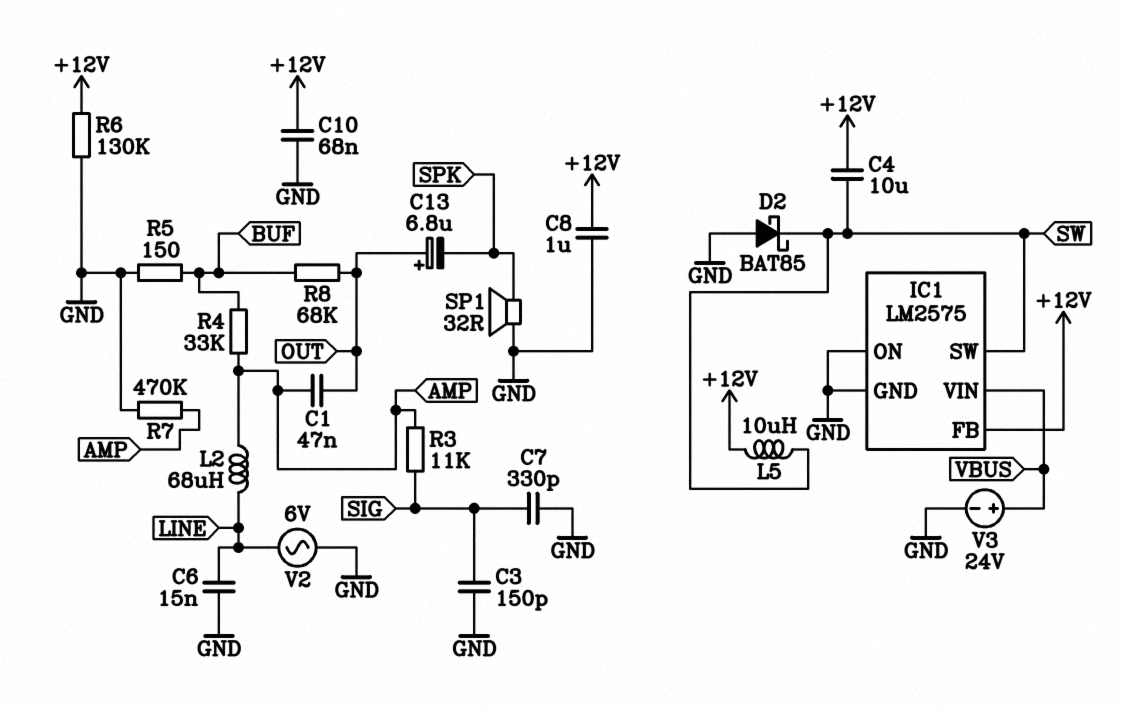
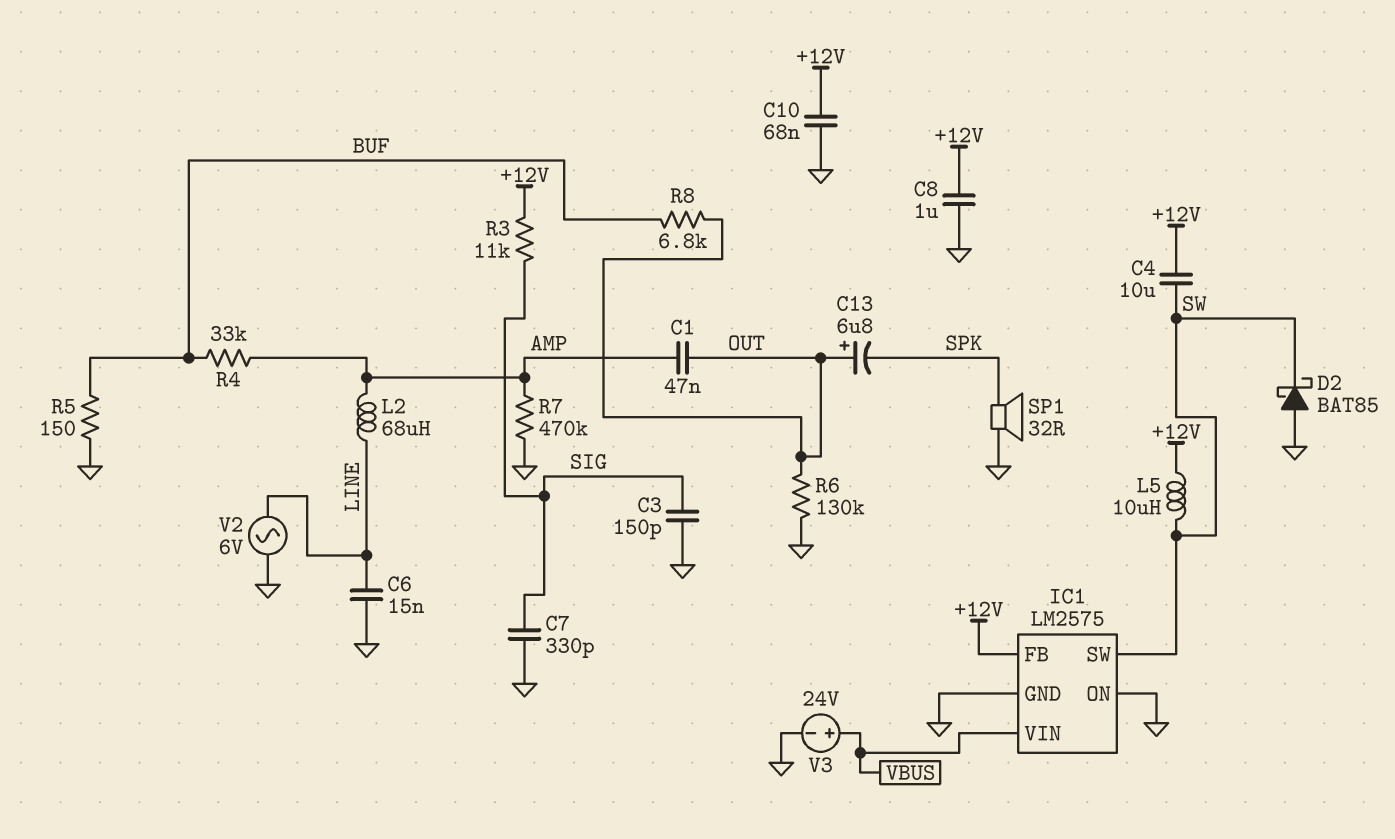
R3: 11k (AMP, SIG) -> 11k (+12V, SIG)
R6: 130k (+12V, GND) -> 130k (GND, OUT)
R8: 68k (BUF, OUT) -> 6.8k (BUF, OUT)

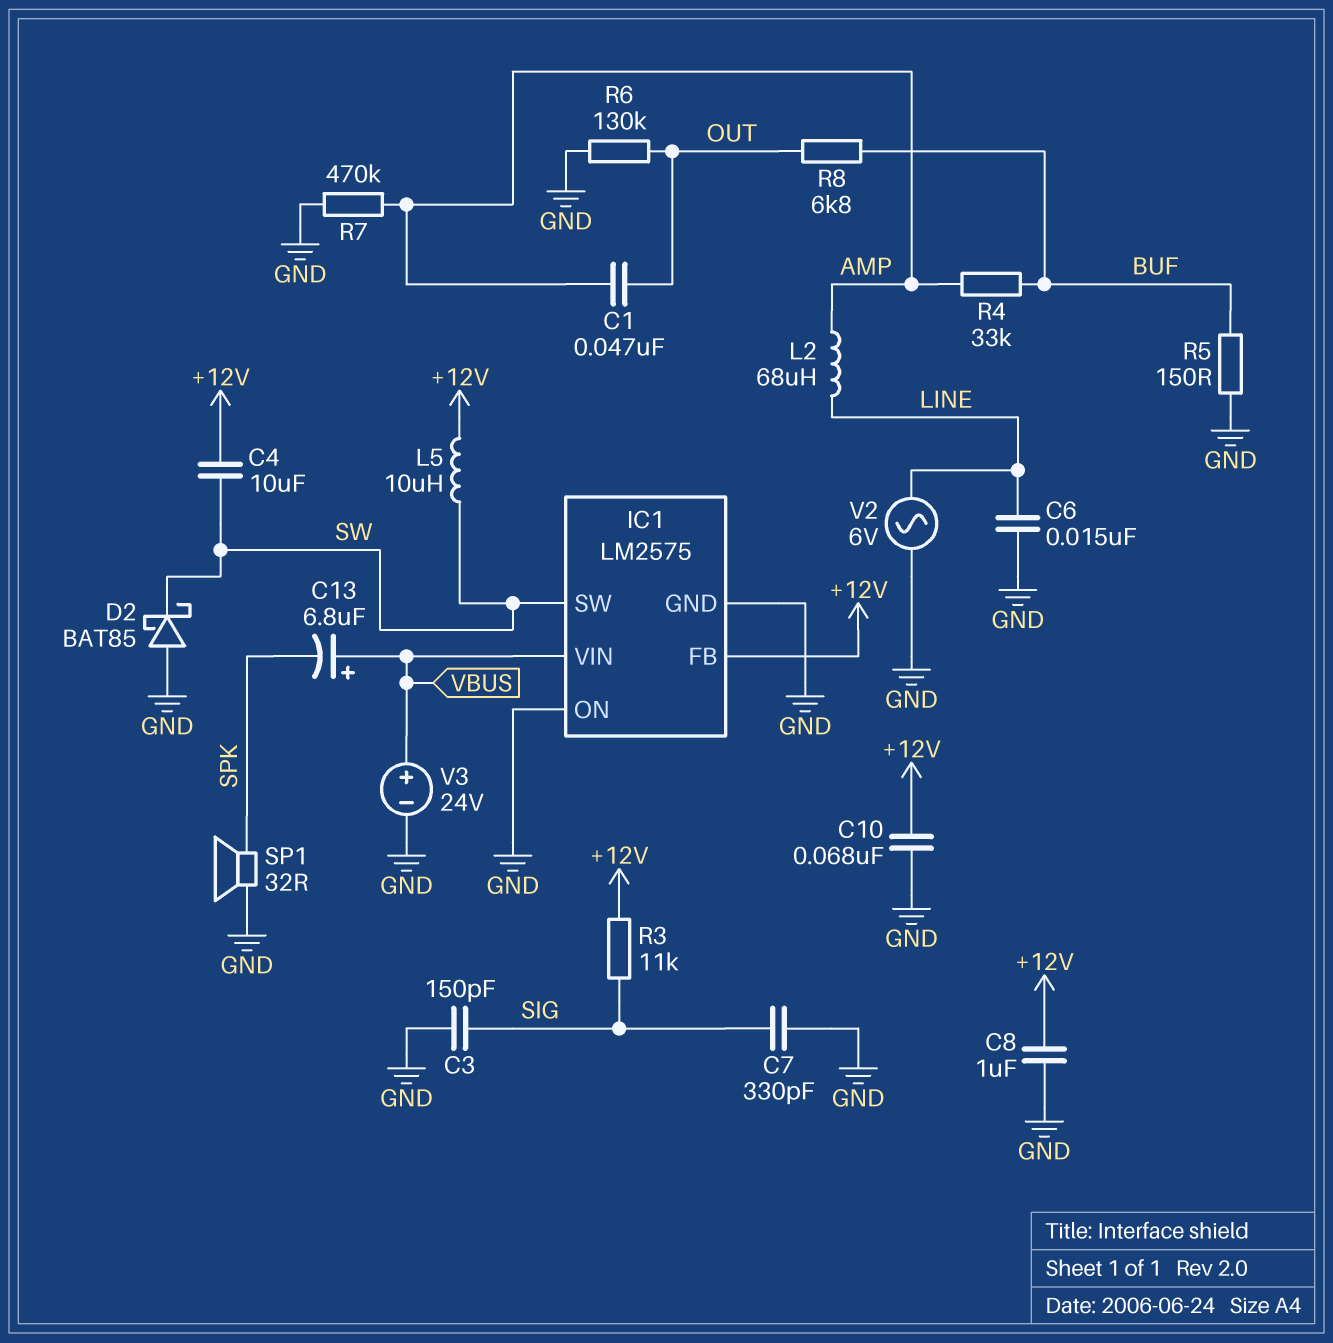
C13: 6.8uF (plus OUT, minus SPK) -> 6.8uF (plus VBUS, minus SPK)

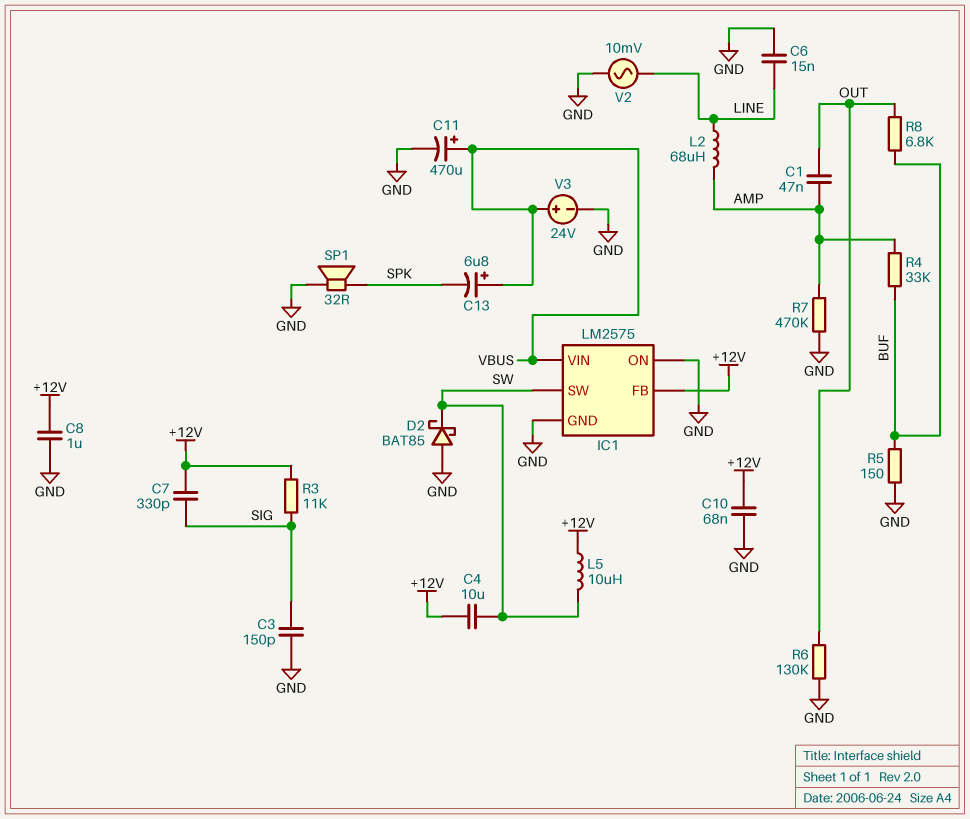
C7: 330pF (GND, SIG) -> 330pF (+12V, SIG)
C11: none -> 470uF (plus VBUS, minus GND)
V2: AC 6V (GND, LINE) -> AC 10mV (GND, LINE)

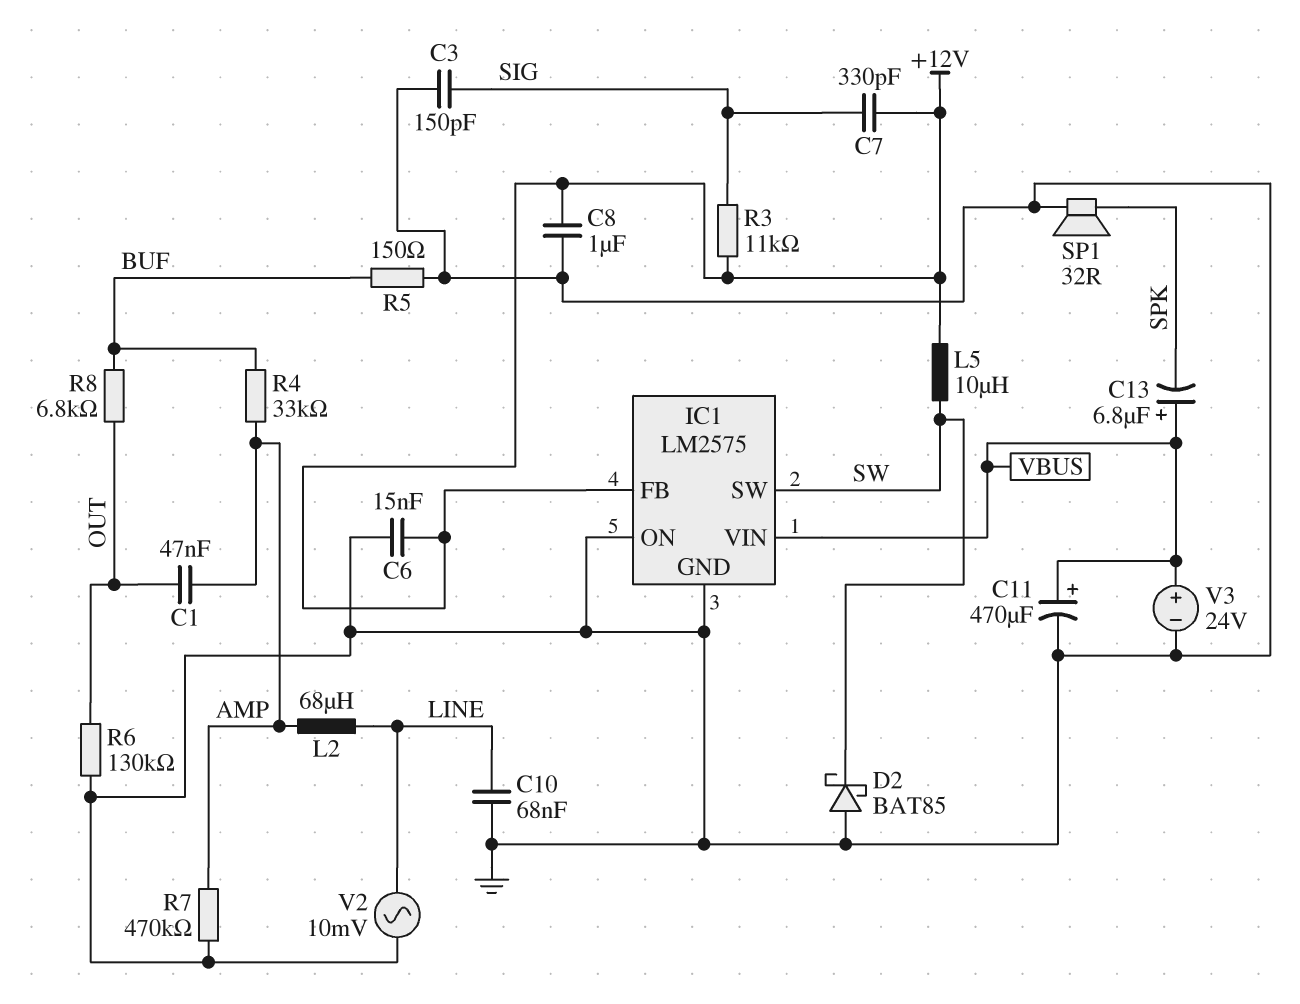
C4: 10uF (+12V, SW) -> none
C6: 15nF (GND, LINE) -> 15nF (+12V, GND)
C10: 68nF (+12V, GND) -> 68nF (GND, LINE)

